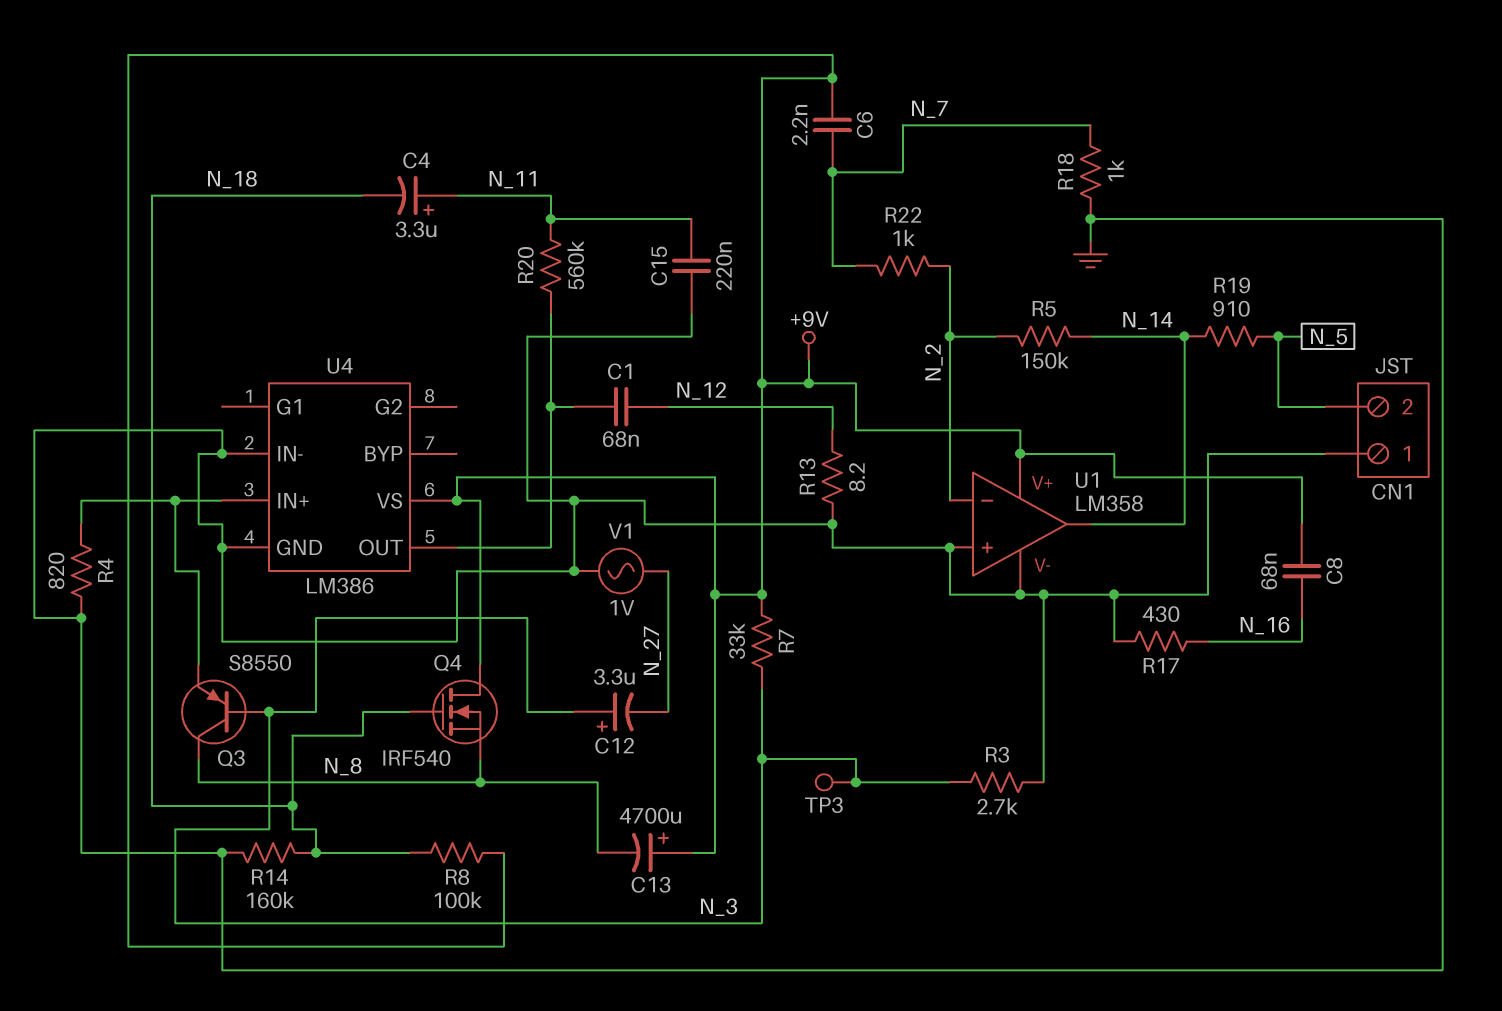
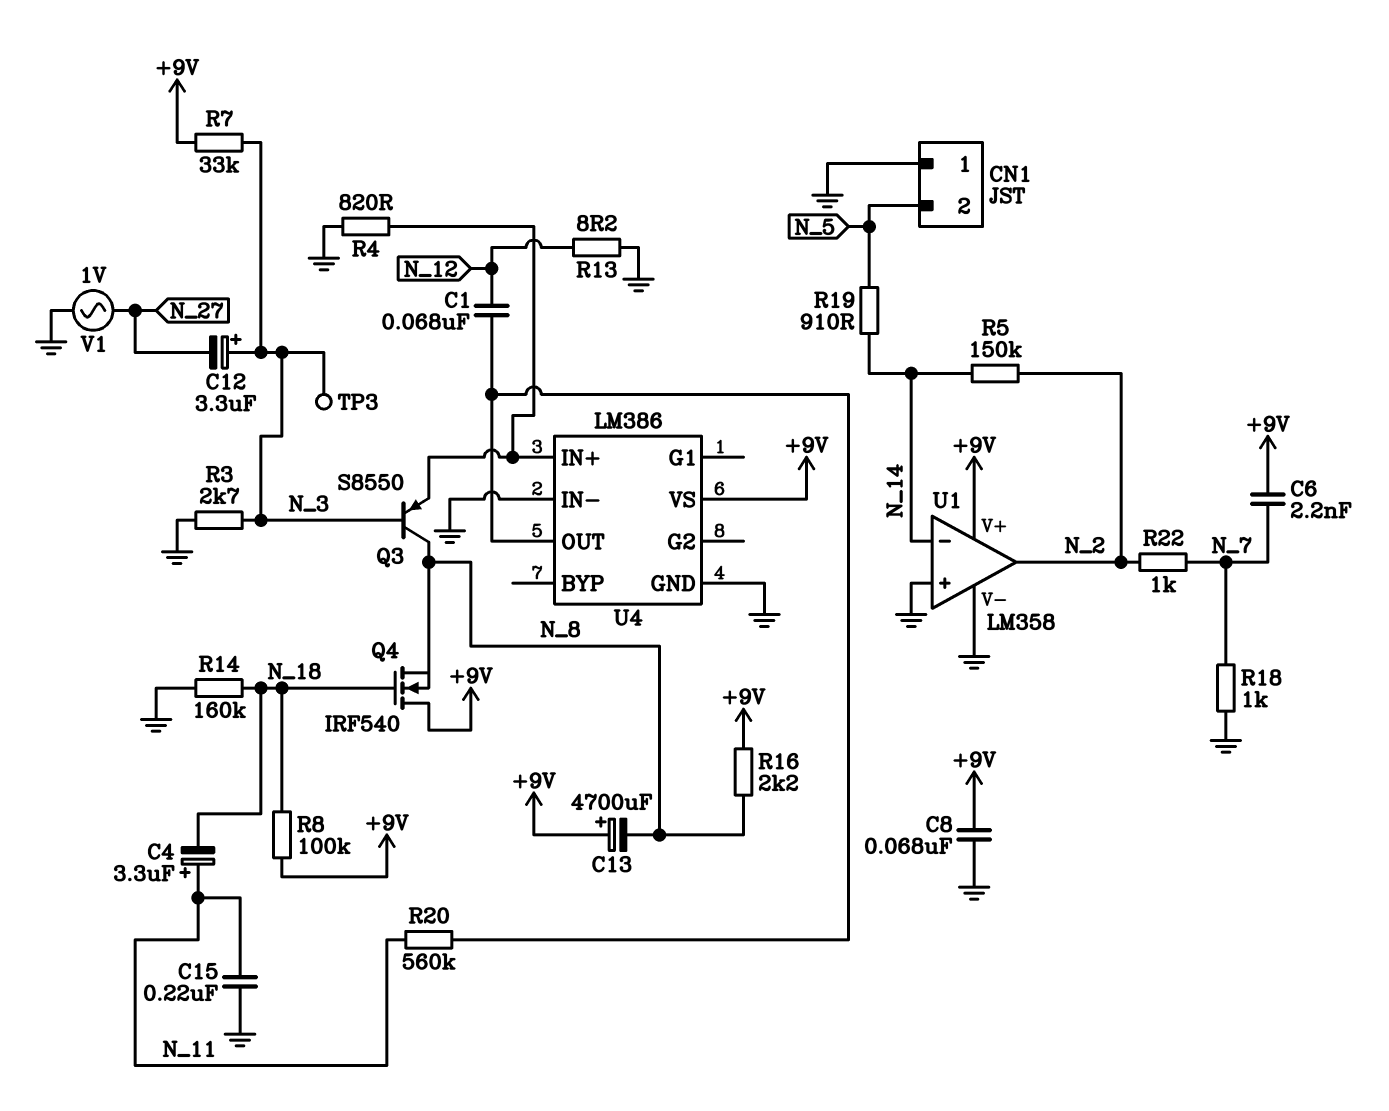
C8: 68nF (+9V, N_16) -> 68nF (+9V, GND)
R16: none -> 2.2k (+9V, N_8)
R17: 430 (GND, N_16) -> none
U1 pin in-: N_2 -> N_14
U1 pin out: N_14 -> N_2

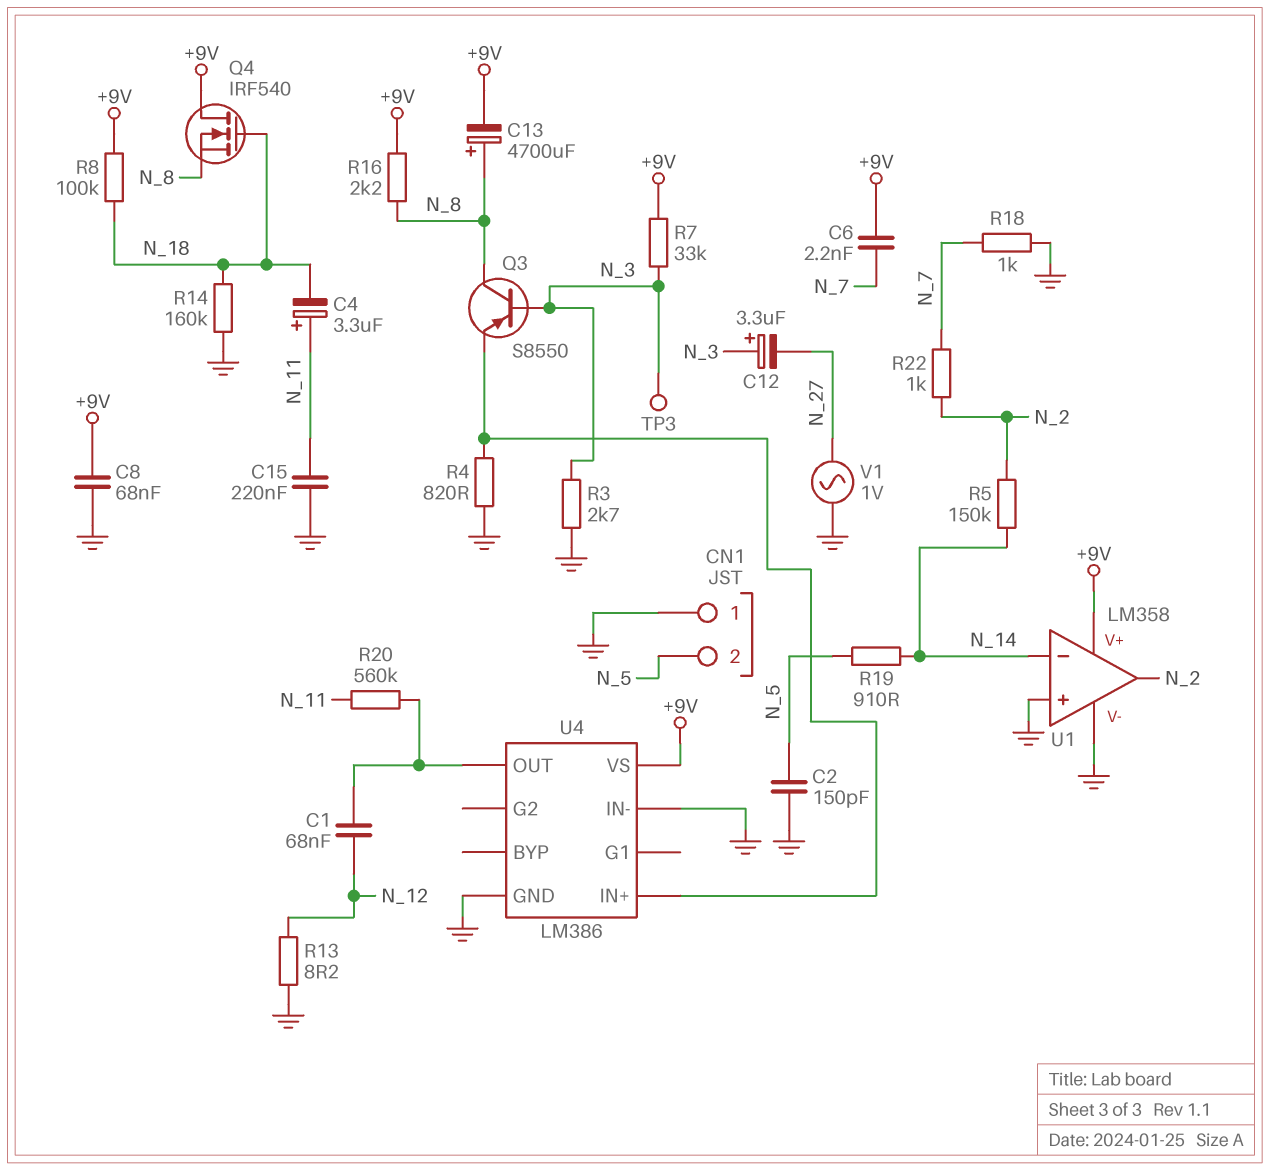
C2: none -> 150pF (GND, N_5)
C13: 4700uF (plus +9V, minus N_8) -> 4700uF (plus N_8, minus +9V)

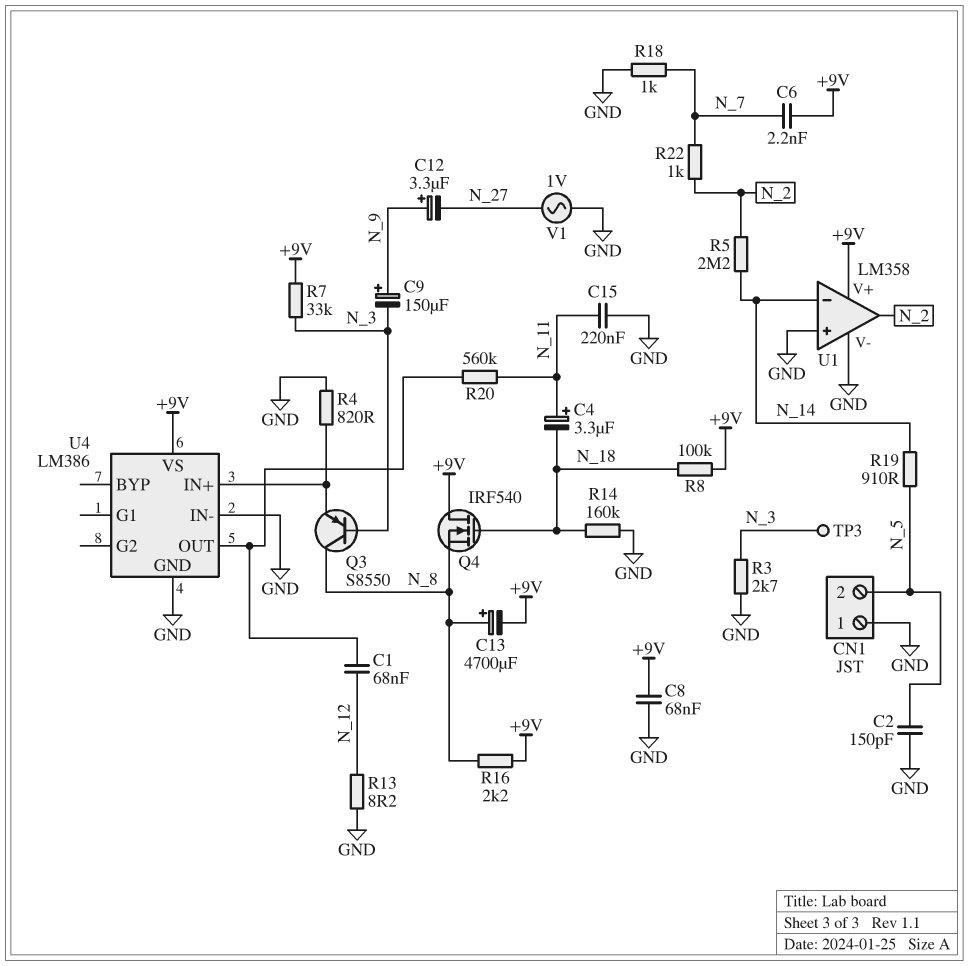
C9: none -> 150uF (plus N_9, minus N_3)
C12: 3.3uF (plus N_3, minus N_27) -> 3.3uF (plus N_9, minus N_27)
R5: 150k (N_2, N_14) -> 2.2M (N_2, N_14)

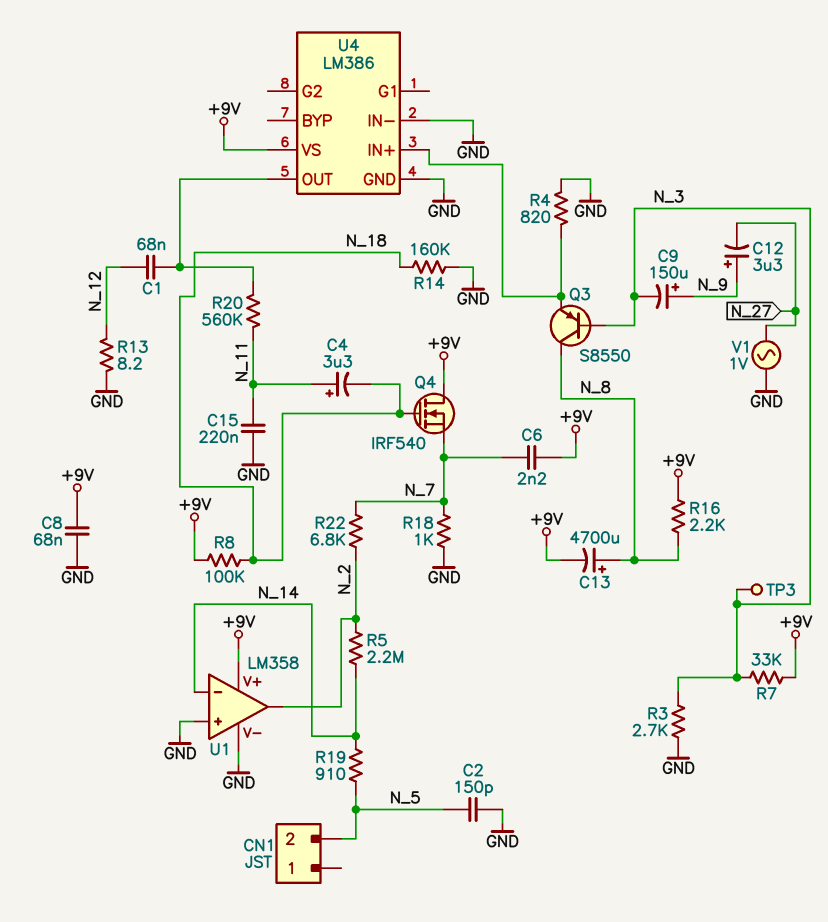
CN1 pin 1: GND -> none
Q4: NMOS IRF540 (G N_18, D +9V, S N_8) -> NMOS IRF540 (G N_18, D +9V, S N_7)
R22: 1k (N_2, N_7) -> 6.8k (N_2, N_7)

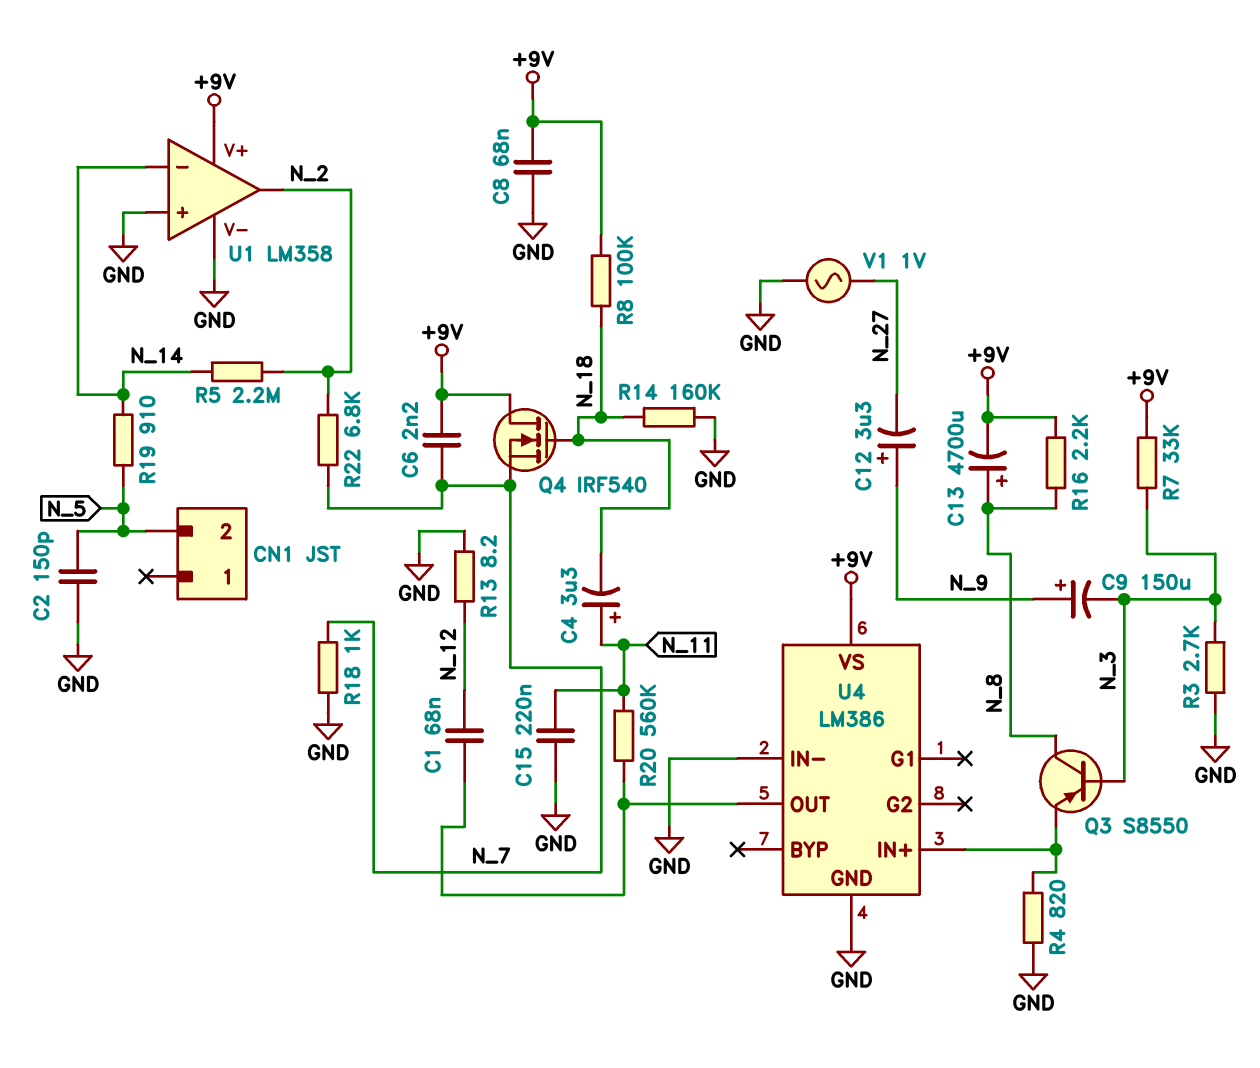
TP3: test point (N_3) -> none

